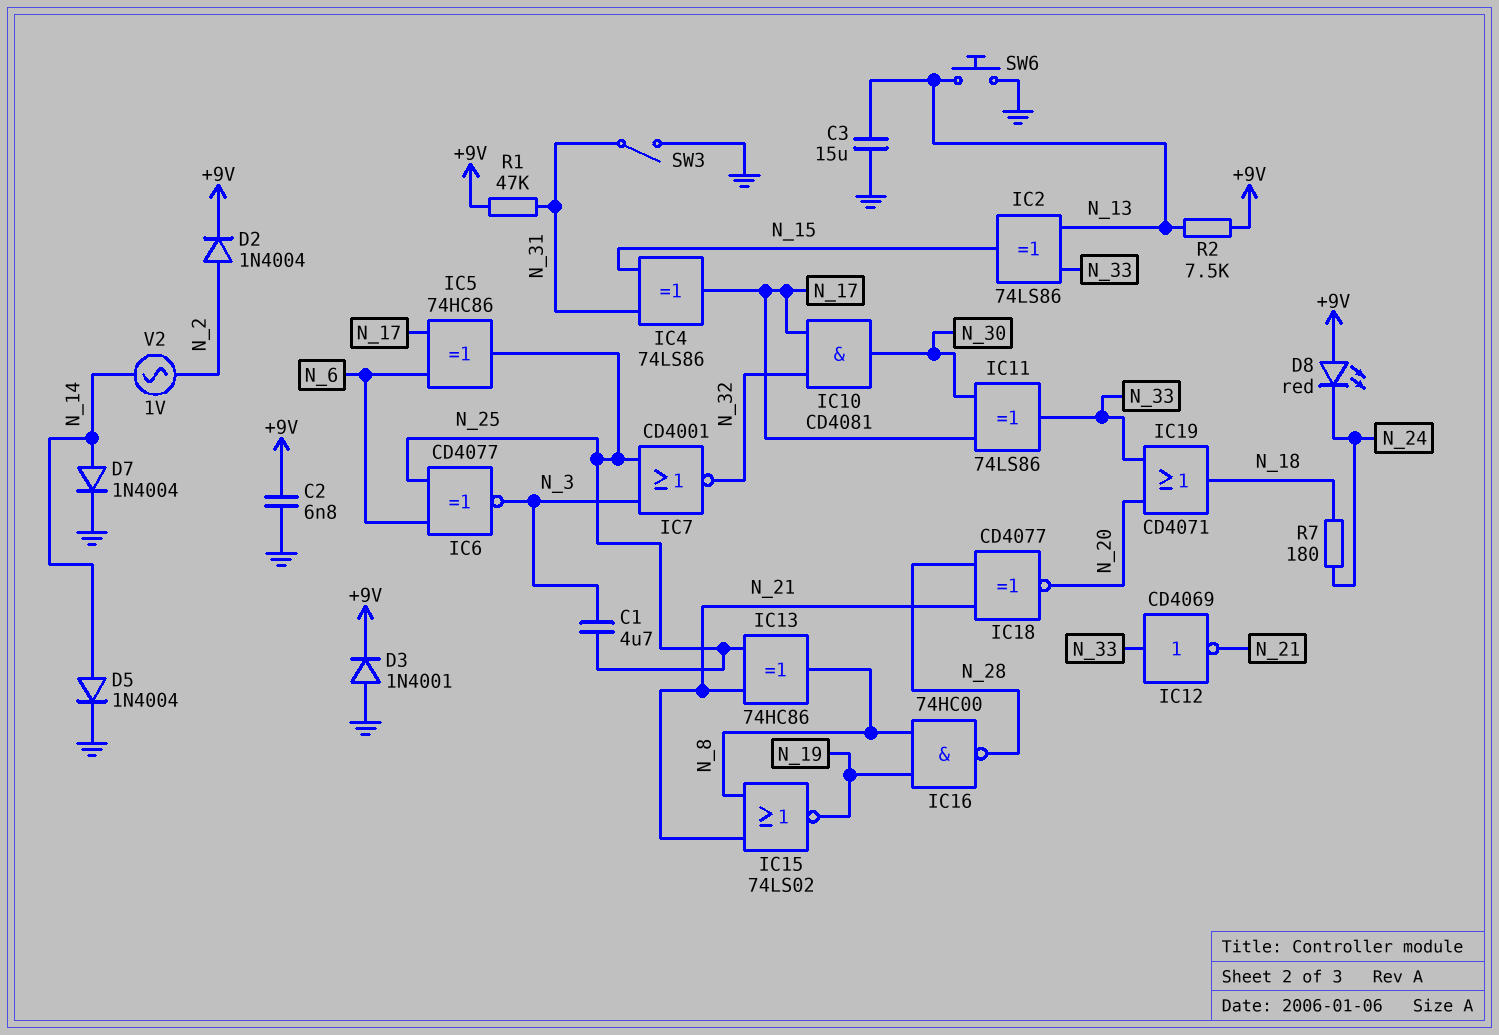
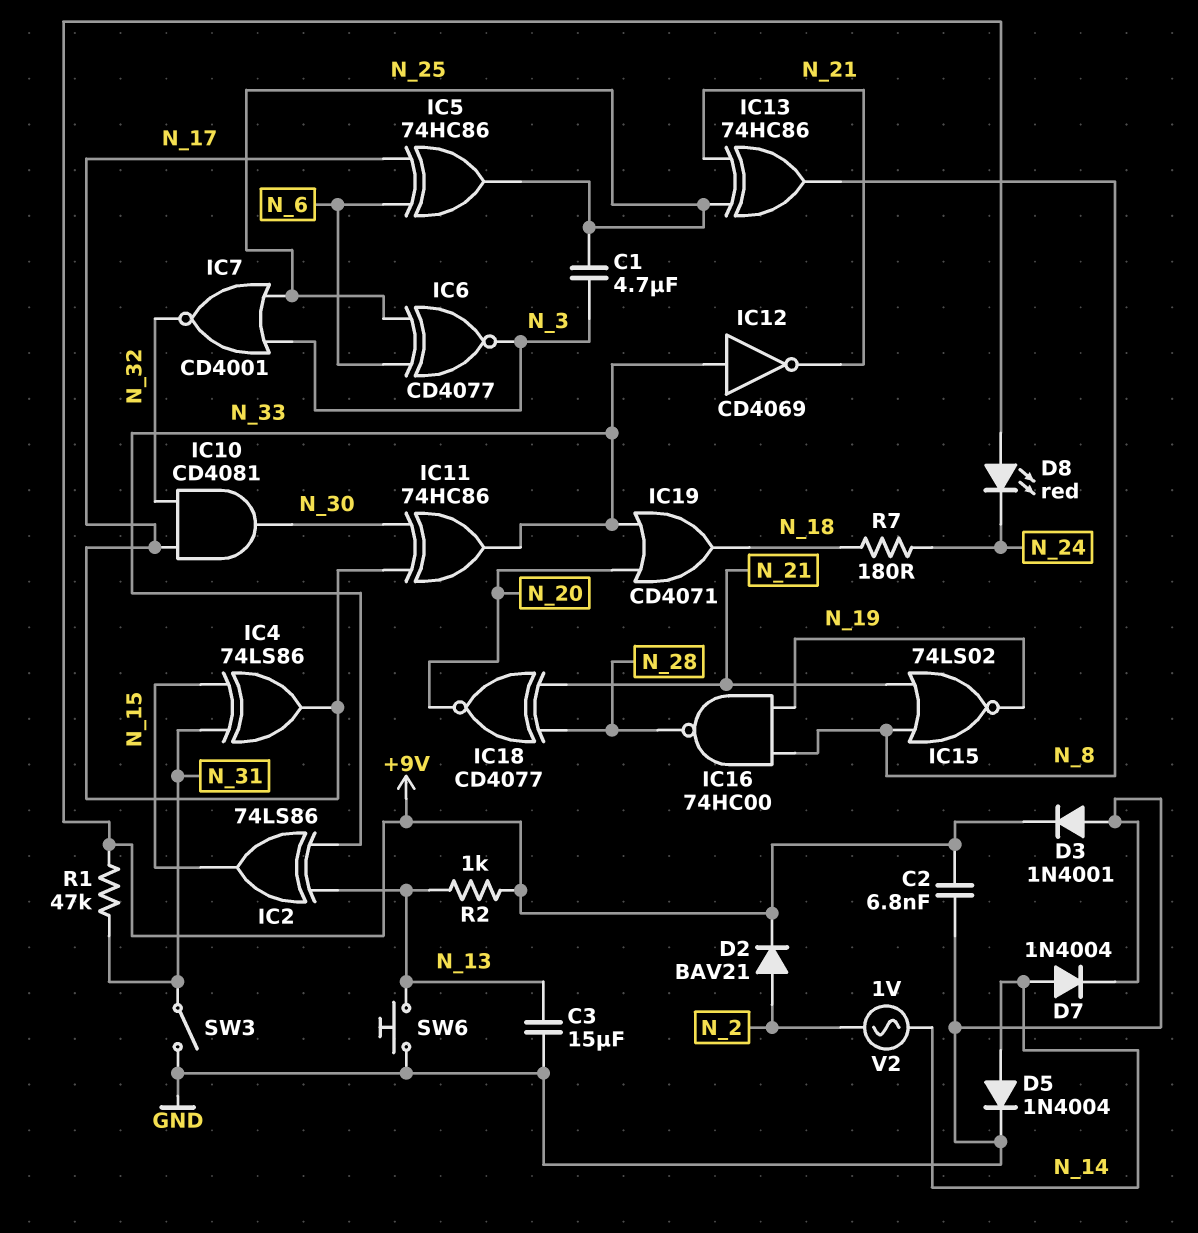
D2: diode 1N4004 (A N_2, K +9V) -> diode BAV21 (A N_2, K +9V)
IC11: XOR 74LS86 (in N_17, in N_30, out N_33) -> XOR 74HC86 (in N_17, in N_30, out N_33)
R2: 7.5k (+9V, N_13) -> 1k (+9V, N_13)

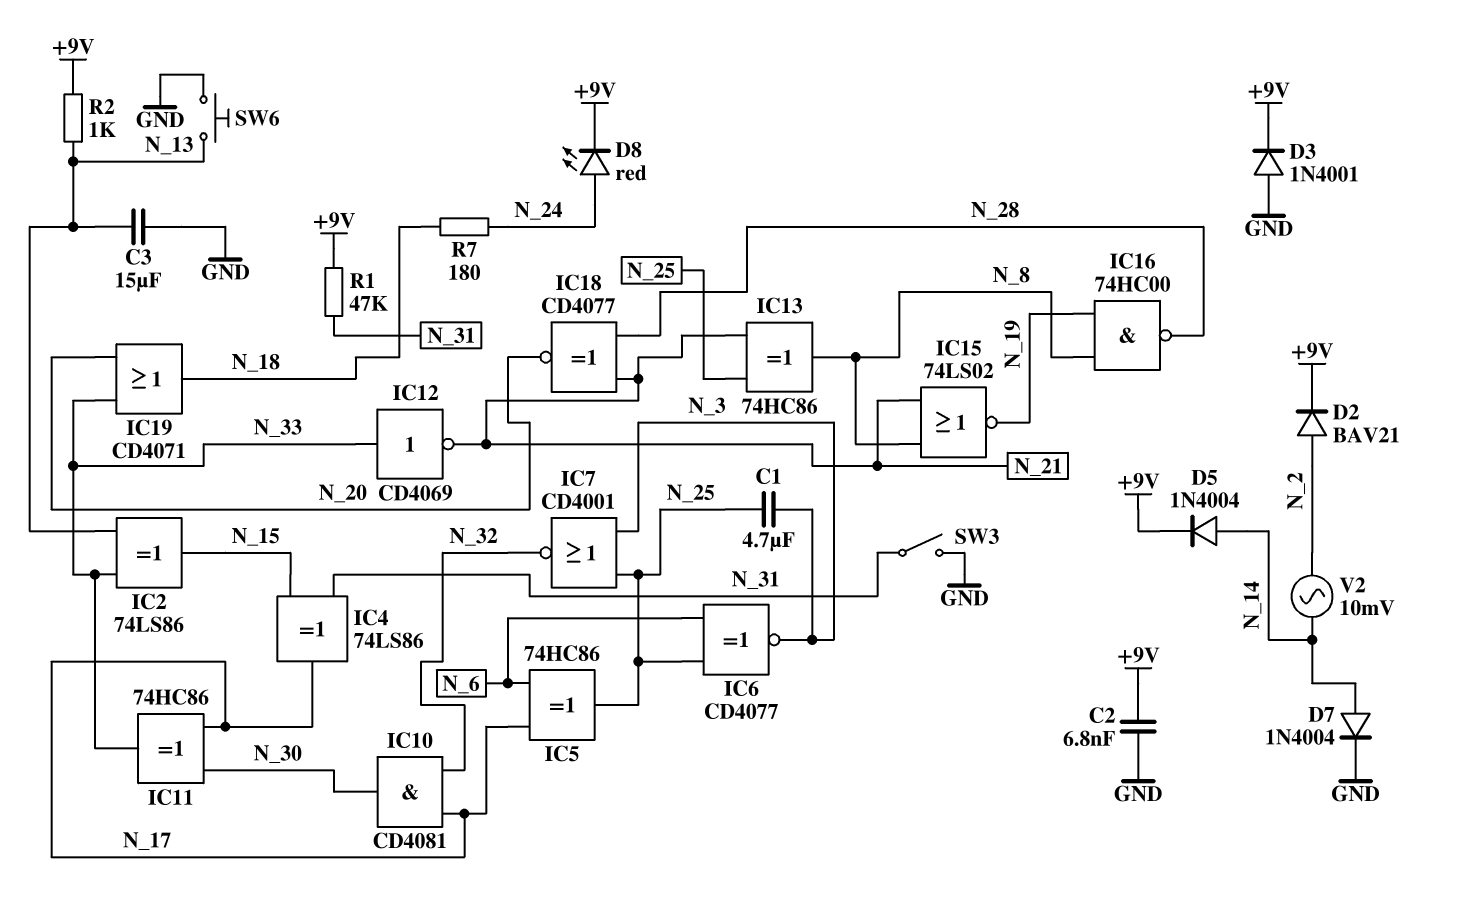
D5: diode 1N4004 (A N_14, K GND) -> diode 1N4004 (A N_14, K +9V)
D8: LED red (A +9V, K N_24) -> LED red (A N_24, K +9V)
V2: AC 1V (N_2, N_14) -> AC 10mV (N_2, N_14)

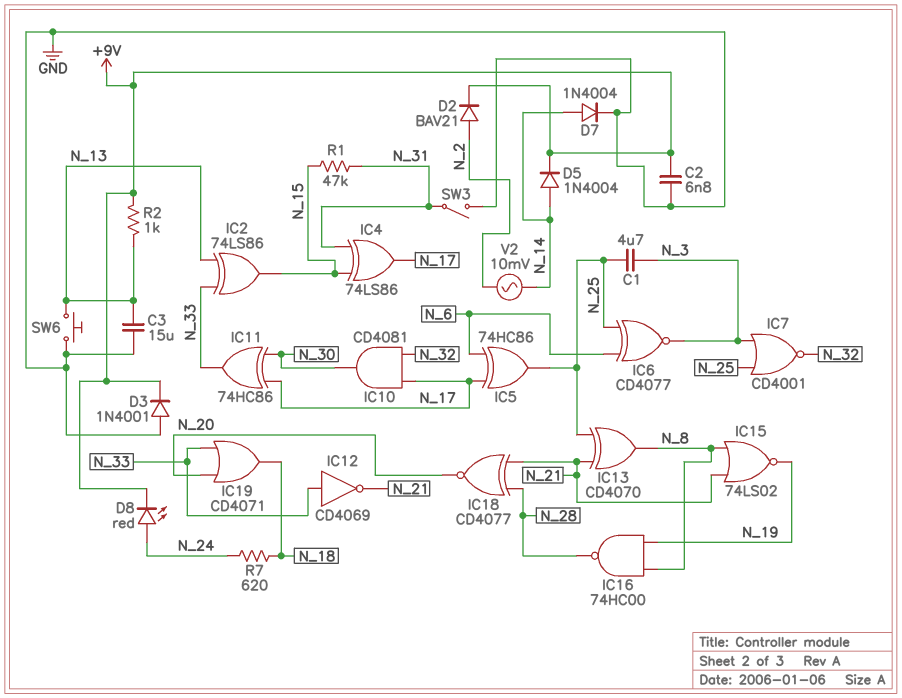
IC13: XOR 74HC86 (in N_21, in N_25, out N_8) -> XOR CD4070 (in N_21, in N_25, out N_8)
R1: 47k (+9V, N_31) -> 47k (N_15, N_31)
R7: 180 (N_18, N_24) -> 620 (N_18, N_24)

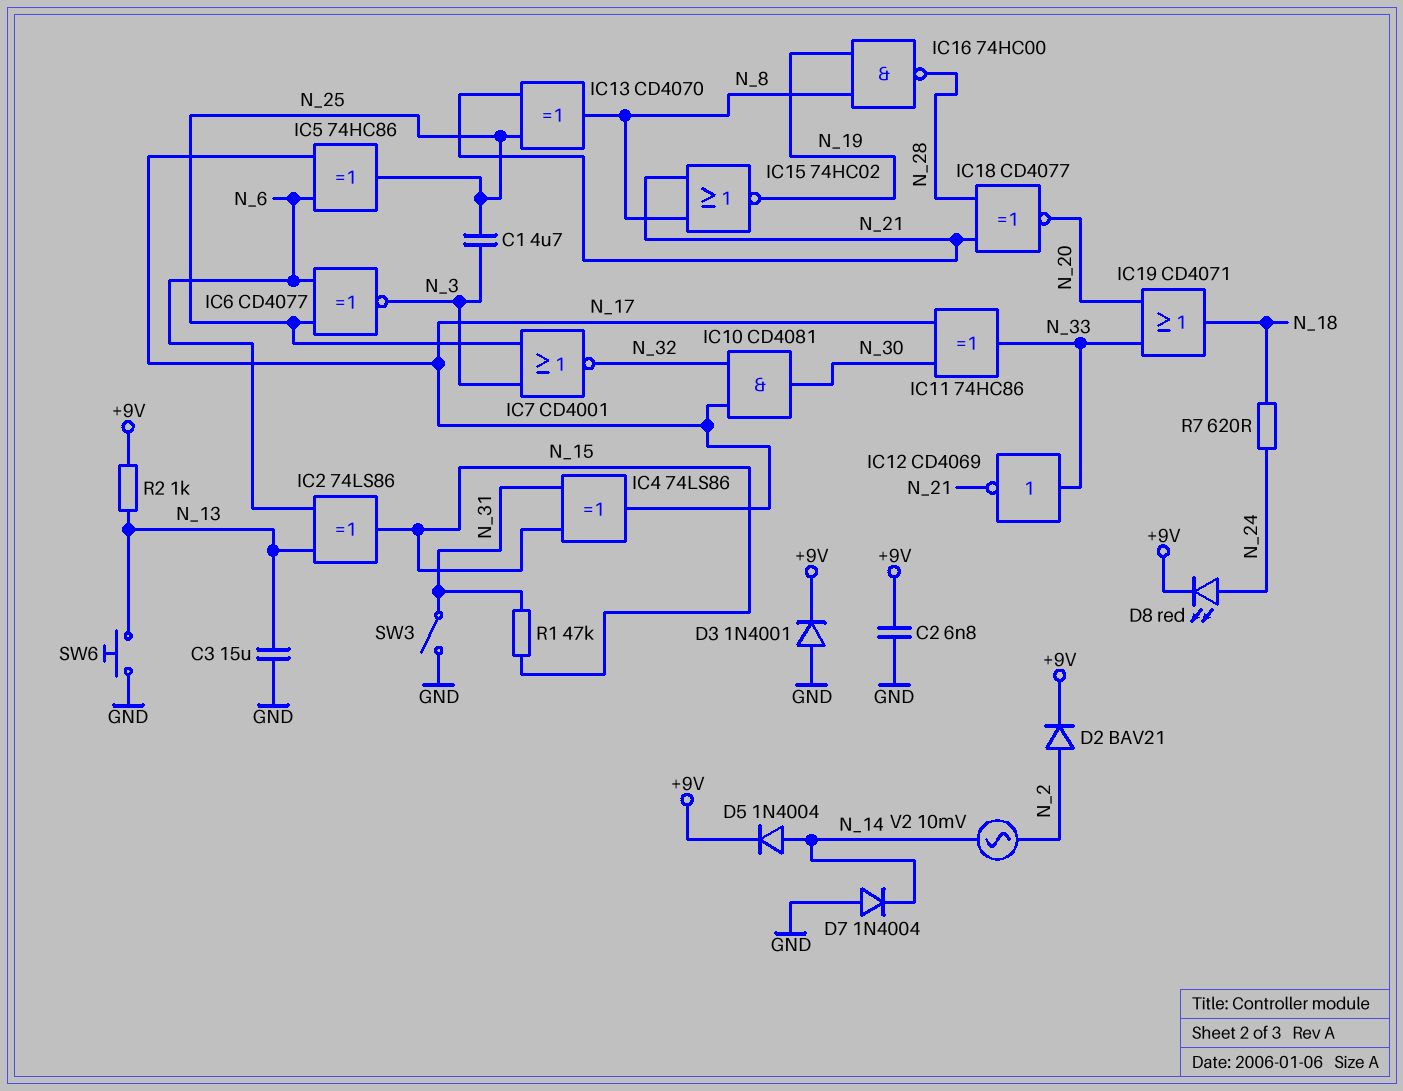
D7: diode 1N4004 (A N_14, K GND) -> diode 1N4004 (A GND, K N_14)
IC2: XOR 74LS86 (in N_13, in N_33, out N_15) -> XOR 74LS86 (in N_6, in N_13, out N_15)
IC15: NOR 74LS02 (in N_8, in N_21, out N_19) -> NOR 74HC02 (in N_8, in N_21, out N_19)

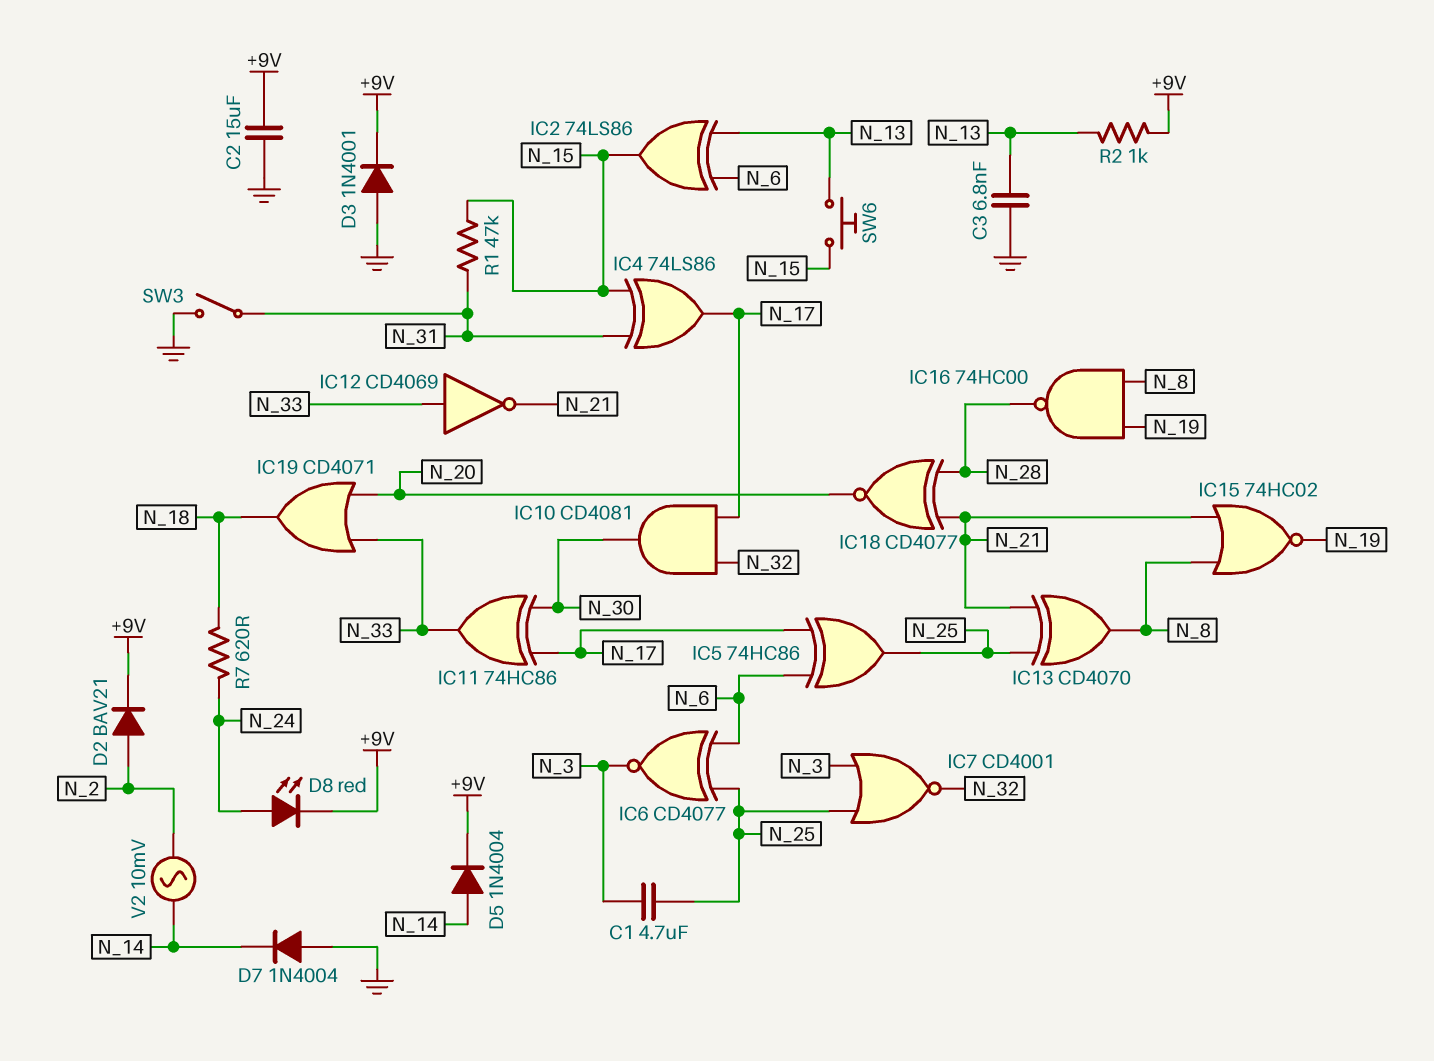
C2: 6.8nF (+9V, GND) -> 15uF (+9V, GND)
C3: 15uF (GND, N_13) -> 6.8nF (GND, N_13)
SW6: button (GND, N_13) -> button (N_13, N_15)

